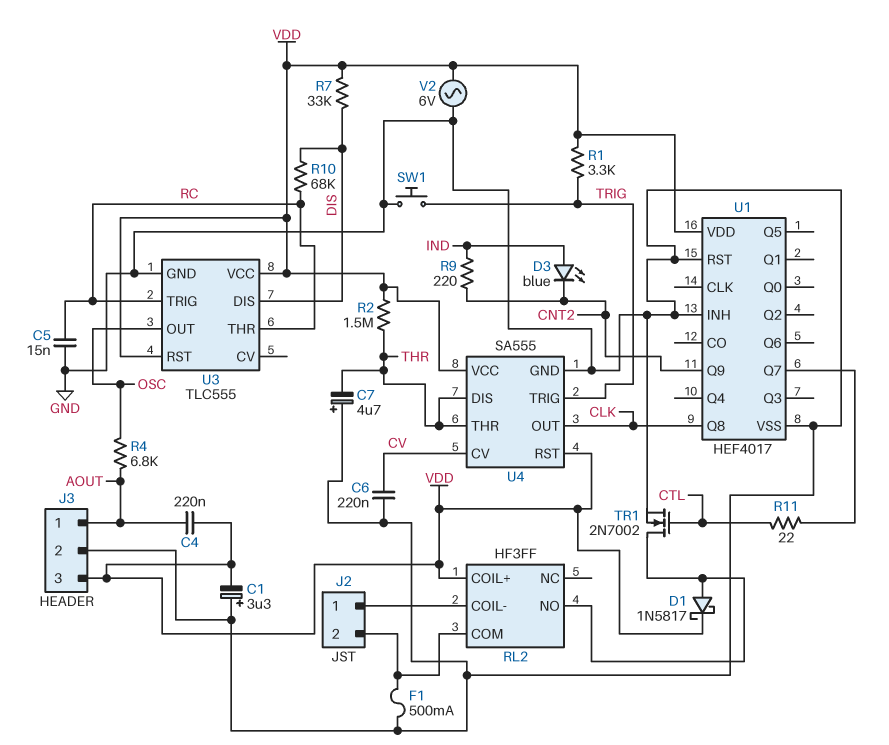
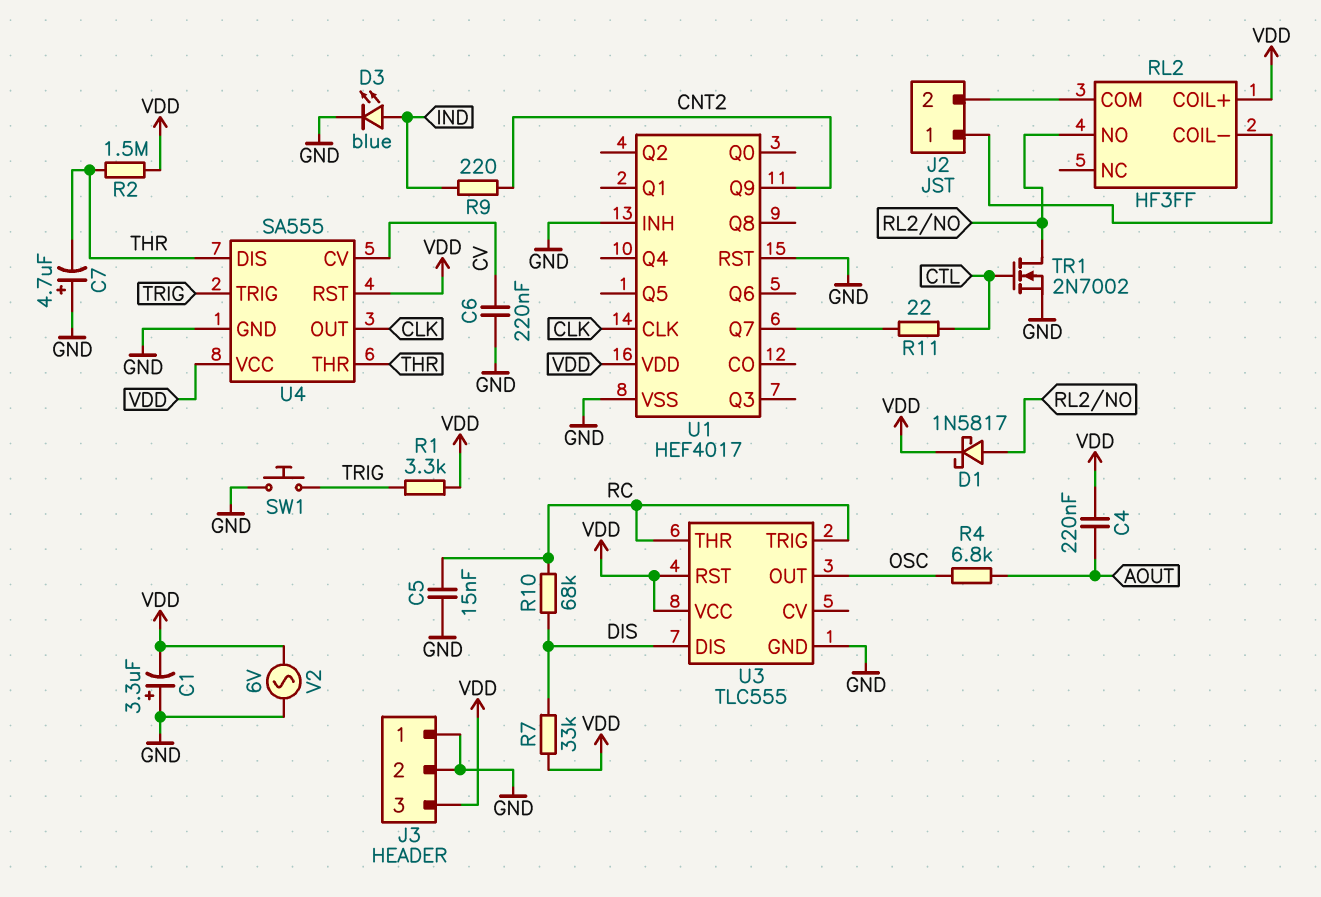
D3: LED blue (A IND, K CNT2) -> LED blue (A IND, K GND)
F1: 500mA (GND, J2/2) -> none
J3 pin 1: AOUT -> GND
U1 pin CLK: none -> CLK
U1 pin Q8: CLK -> none

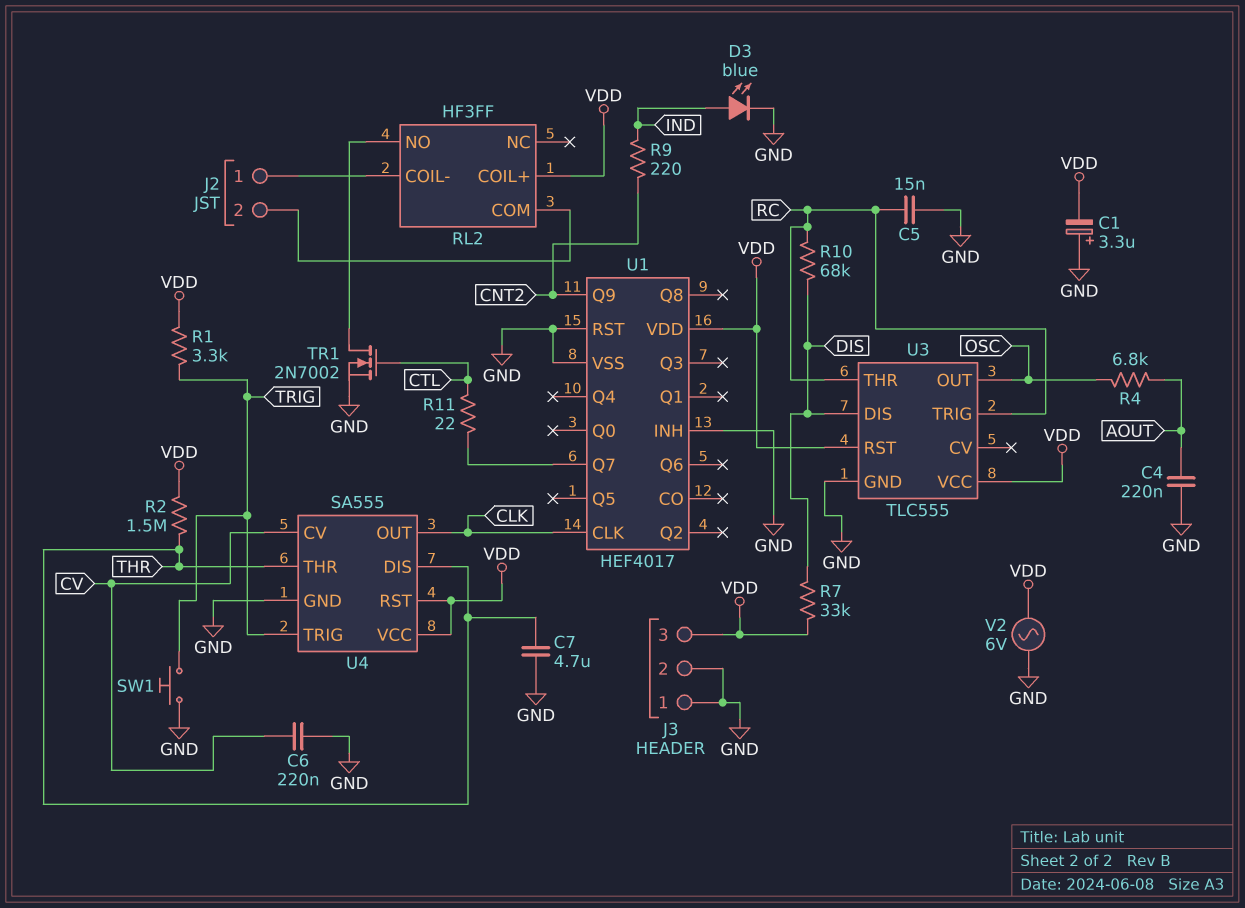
C4: 220nF (AOUT, VDD) -> 220nF (AOUT, GND)
C7: 4.7uF (plus GND, minus THR) -> 4.7uF (GND, THR)
D1: schottky 1N5817 (A RL2/NO, K VDD) -> none

